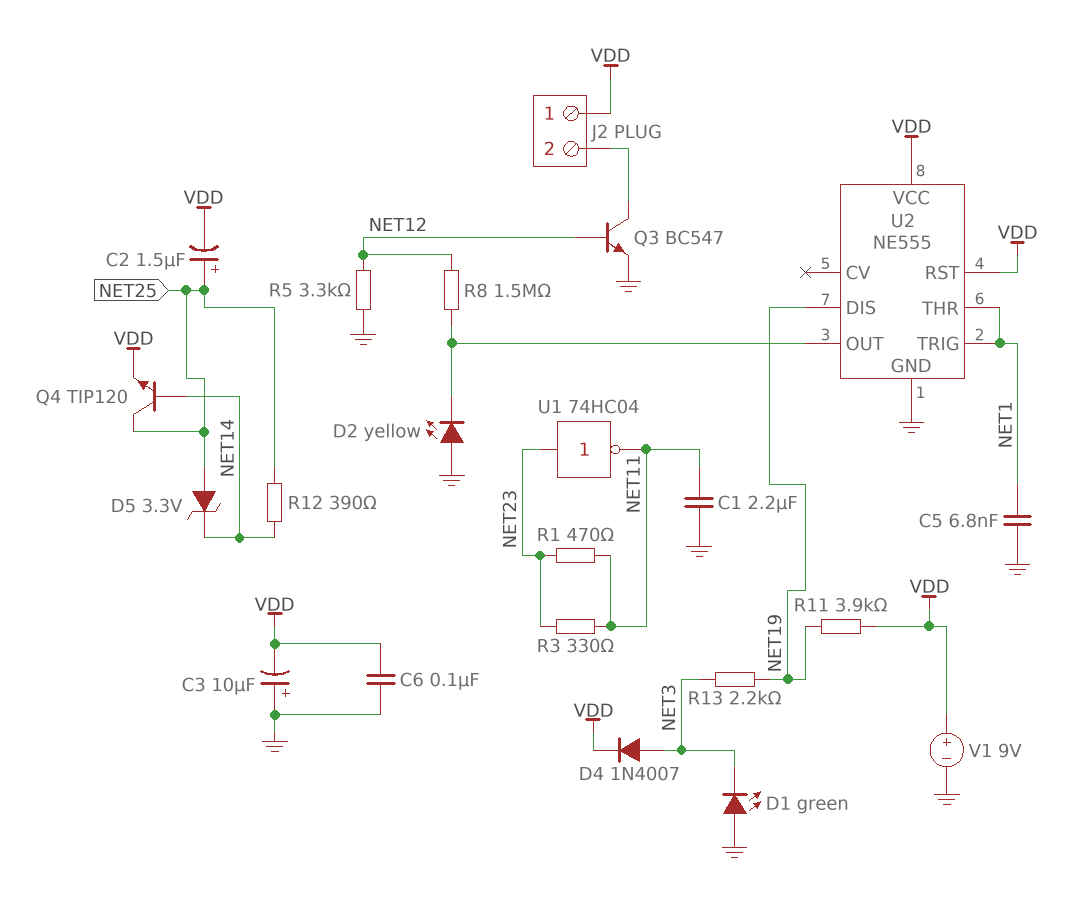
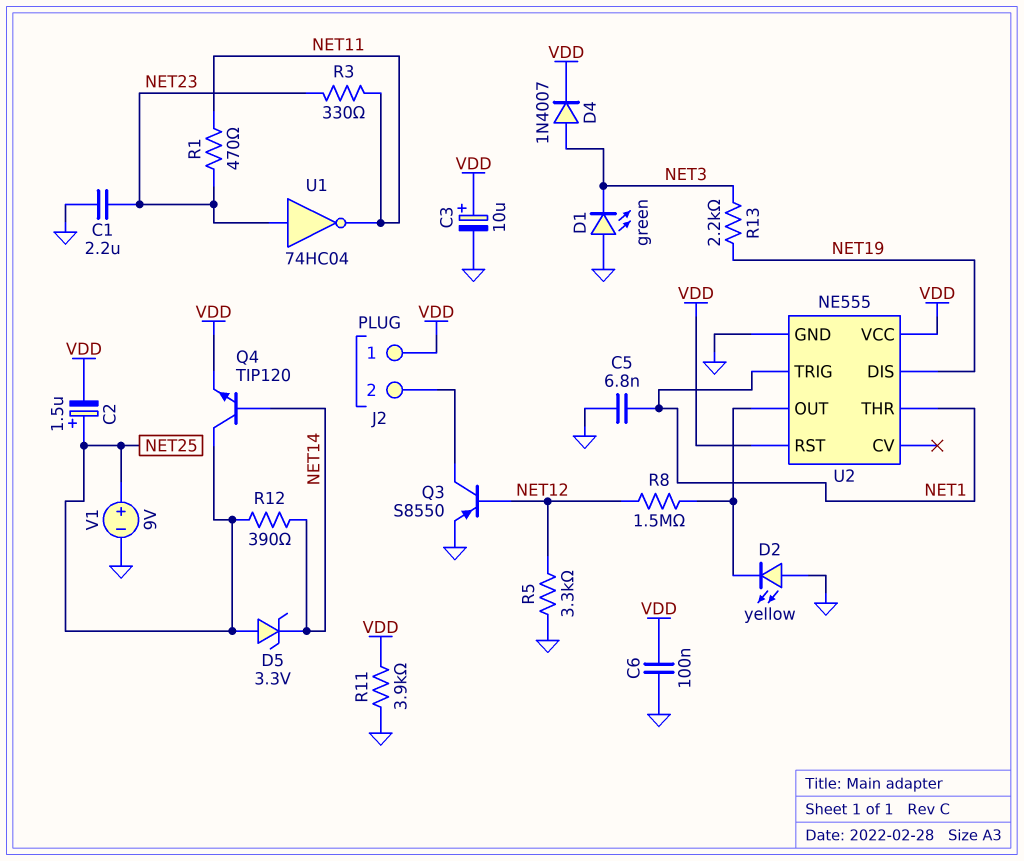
C1: 2.2uF (GND, NET11) -> 2.2uF (GND, NET23)
C3: 10uF (plus GND, minus VDD) -> 10uF (plus VDD, minus GND)
Q3: NPN BC547 (B NET12, C J2/2, E GND) -> PNP S8550 (B NET12, C J2/2, E GND)
R11: 3.9k (NET19, VDD) -> 3.9k (GND, VDD)
V1: 9V (plus VDD, minus GND) -> 9V (plus NET25, minus GND)

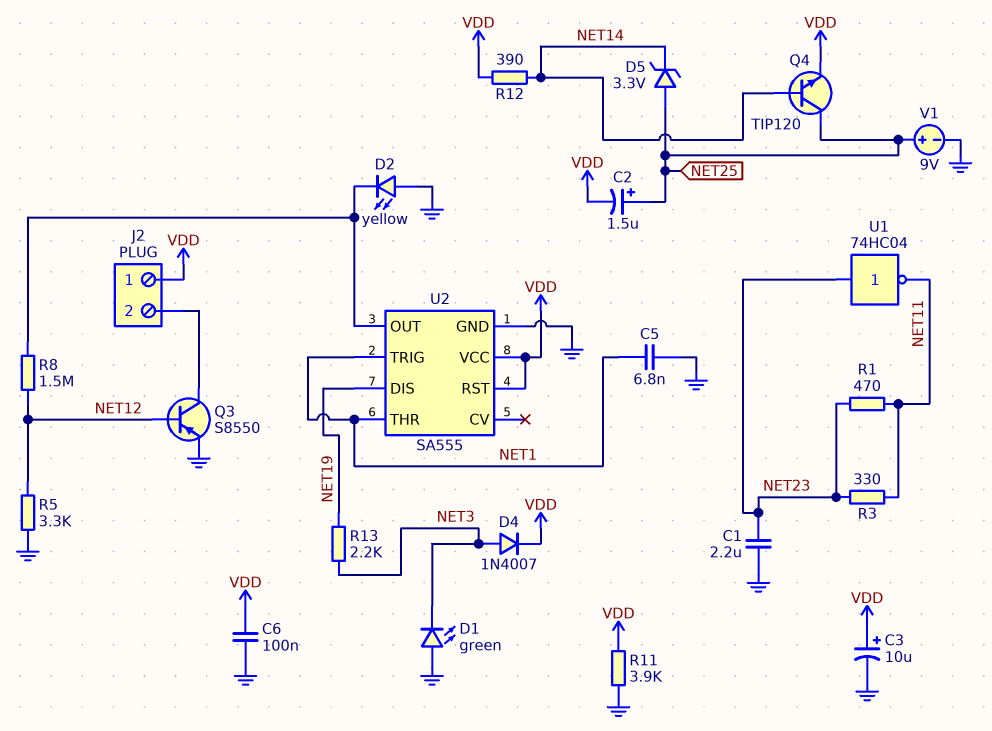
R12: 390 (NET14, NET25) -> 390 (NET14, VDD)
U2: NE555 -> SA555

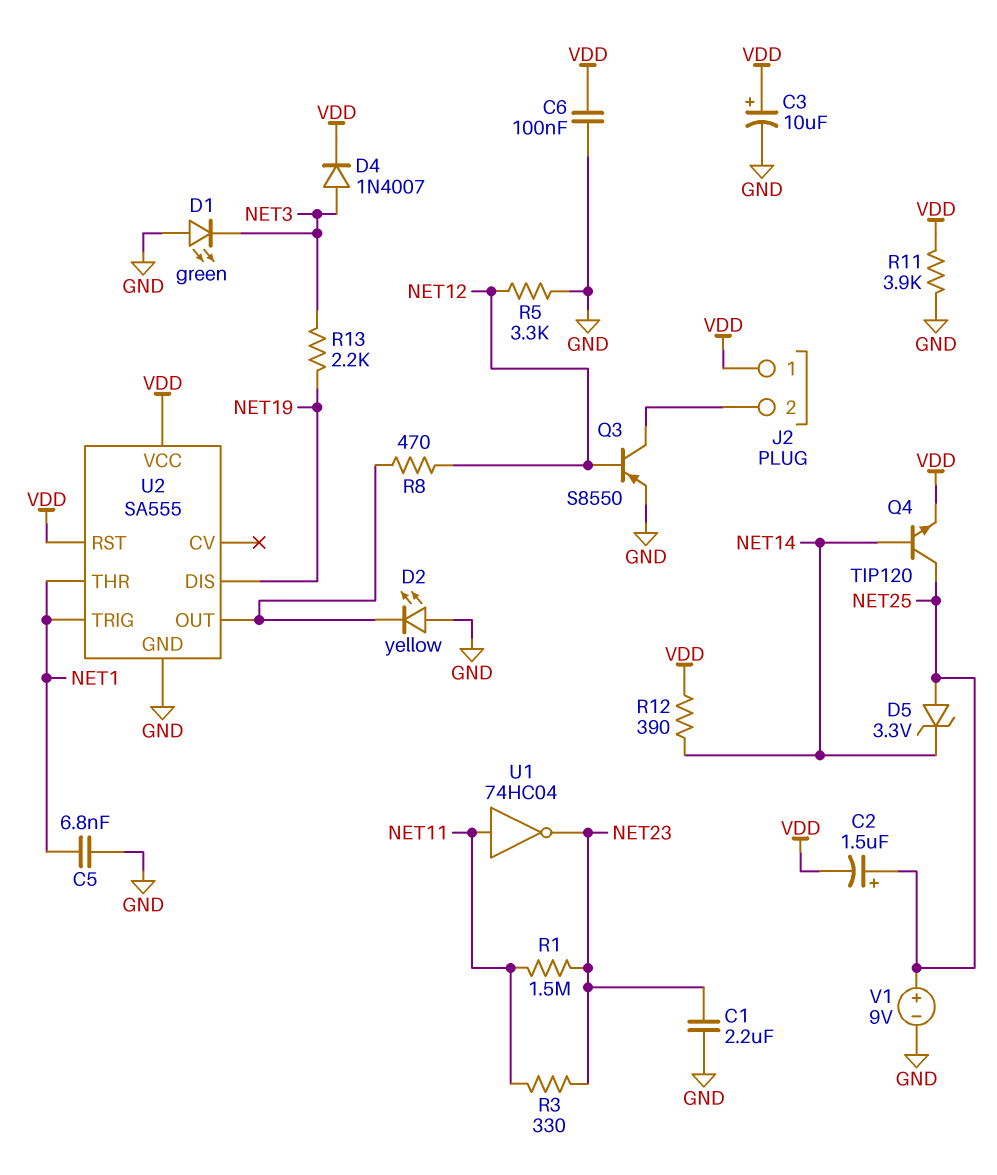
R1: 470 (NET11, NET23) -> 1.5M (NET11, NET23)
R8: 1.5M (NET12, U2/OUT) -> 470 (NET12, U2/OUT)
U1: NOT 74HC04 (in NET23, out NET11) -> NOT 74HC04 (in NET11, out NET23)

